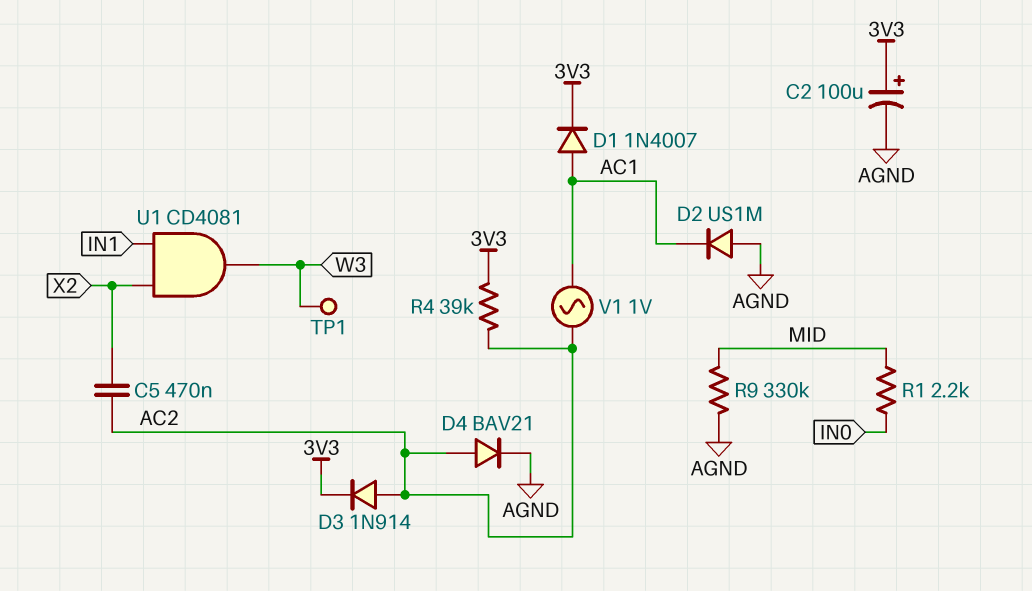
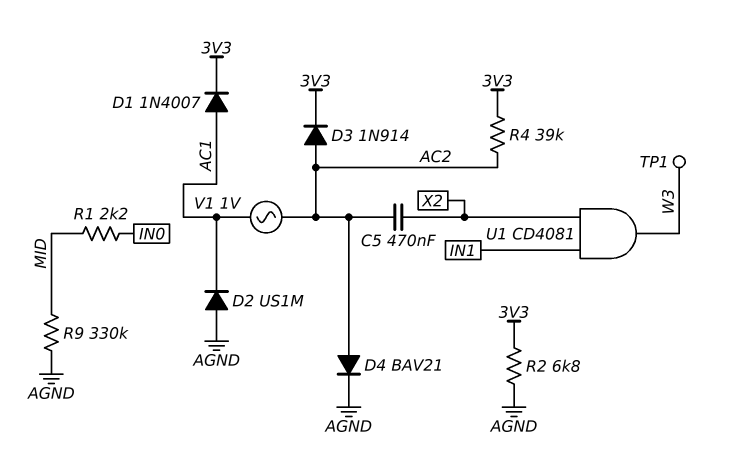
C2: 100uF (plus 3V3, minus AGND) -> none
R2: none -> 6.8k (3V3, AGND)

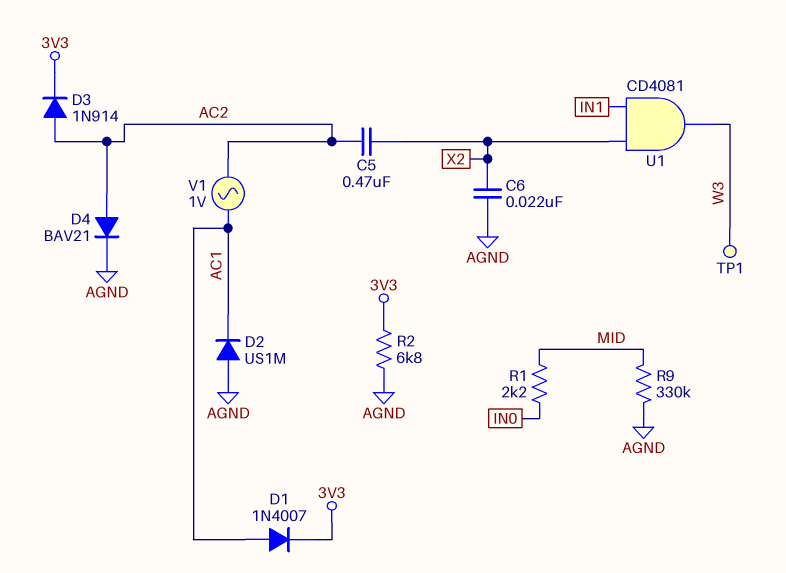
C6: none -> 22nF (AGND, X2)
R4: 39k (3V3, AC2) -> none

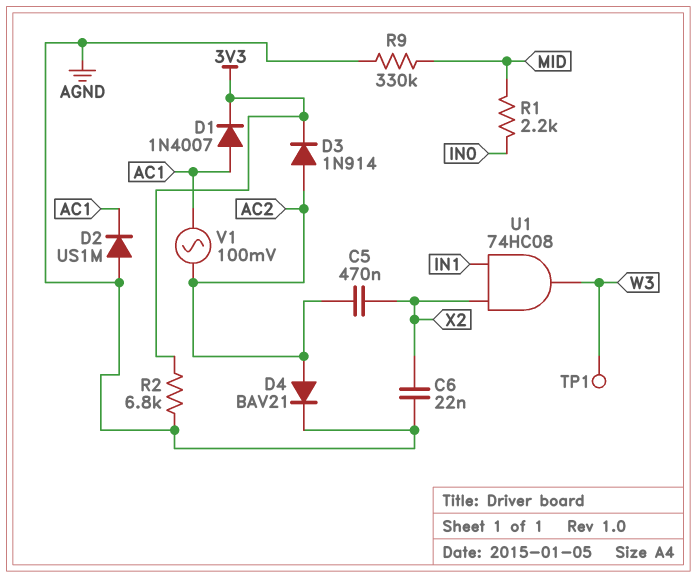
U1: AND CD4081 (in IN1, in X2, out W3) -> AND 74HC08 (in IN1, in X2, out W3)
V1: AC 1V (AC1, AC2) -> AC 100mV (AC1, AC2)

